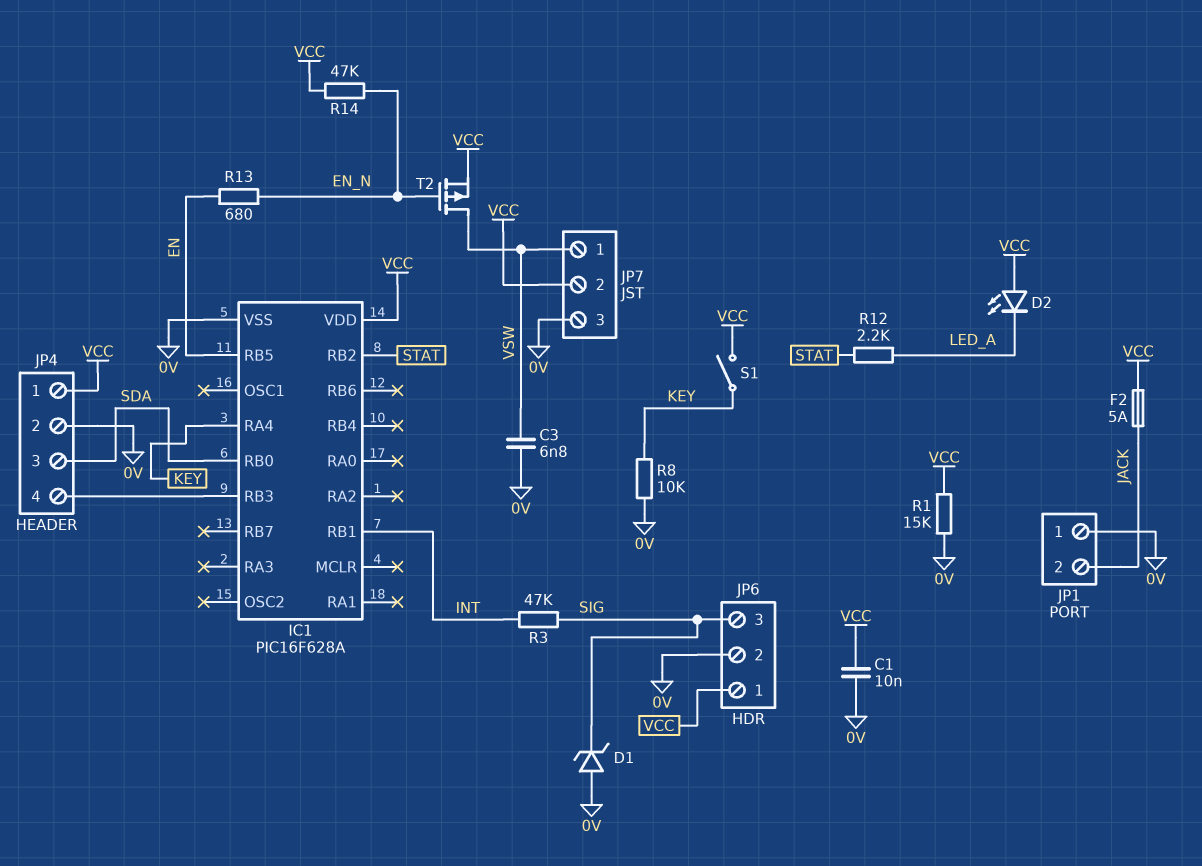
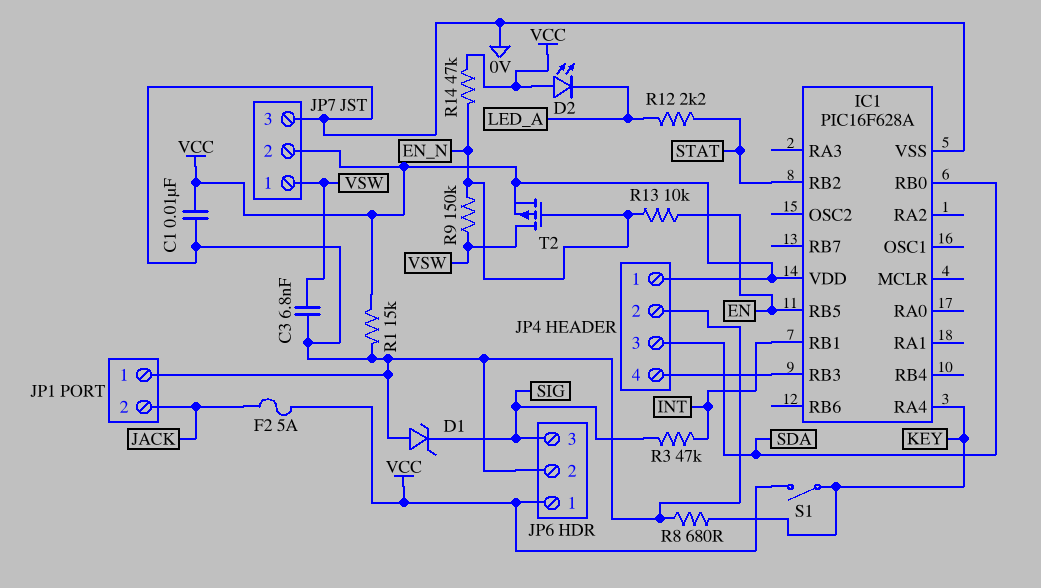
R8: 10k (0V, KEY) -> 680 (0V, KEY)
R9: none -> 150k (EN_N, VSW)
R13: 680 (EN, EN_N) -> 10k (EN, EN_N)

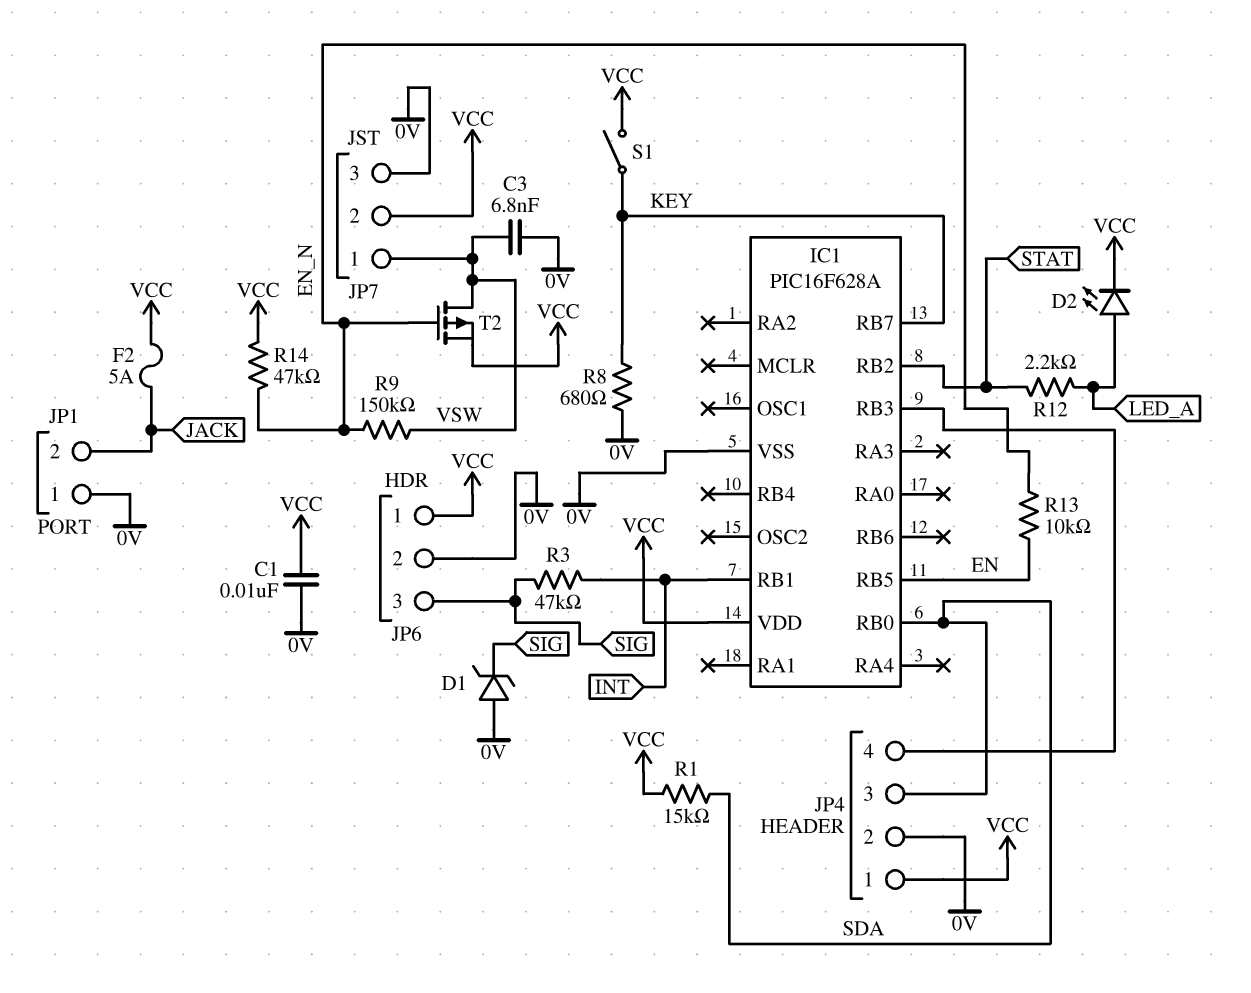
D2: LED (A VCC, K LED_A) -> LED (A LED_A, K VCC)
IC1 pin RA4: KEY -> none
IC1 pin RB7: none -> KEY
R1: 15k (0V, VCC) -> 15k (SDA, VCC)

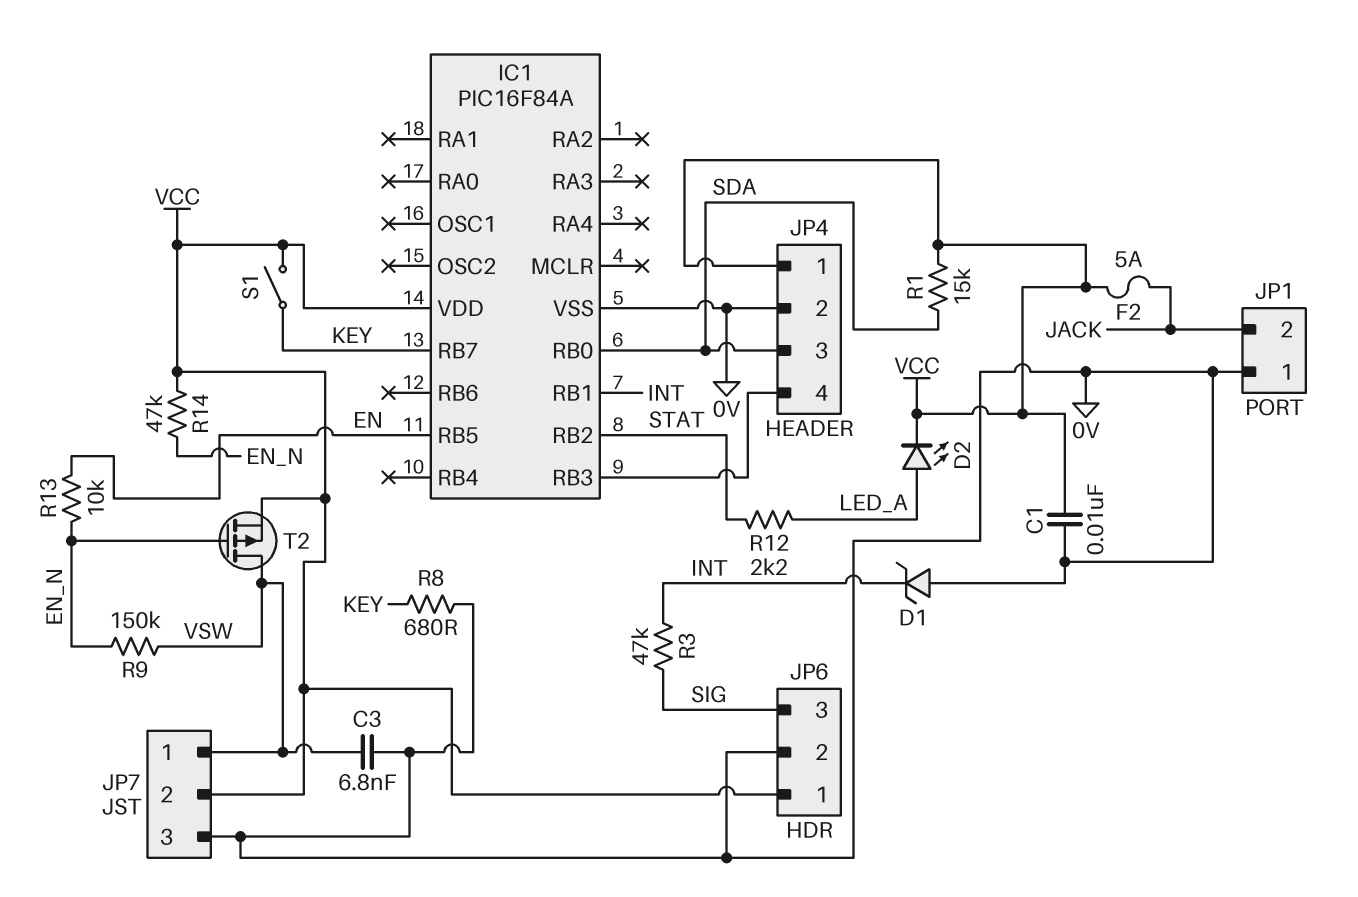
D1: zener (A 0V, K SIG) -> zener (A 0V, K INT)
IC1: PIC16F628A -> PIC16F84A

